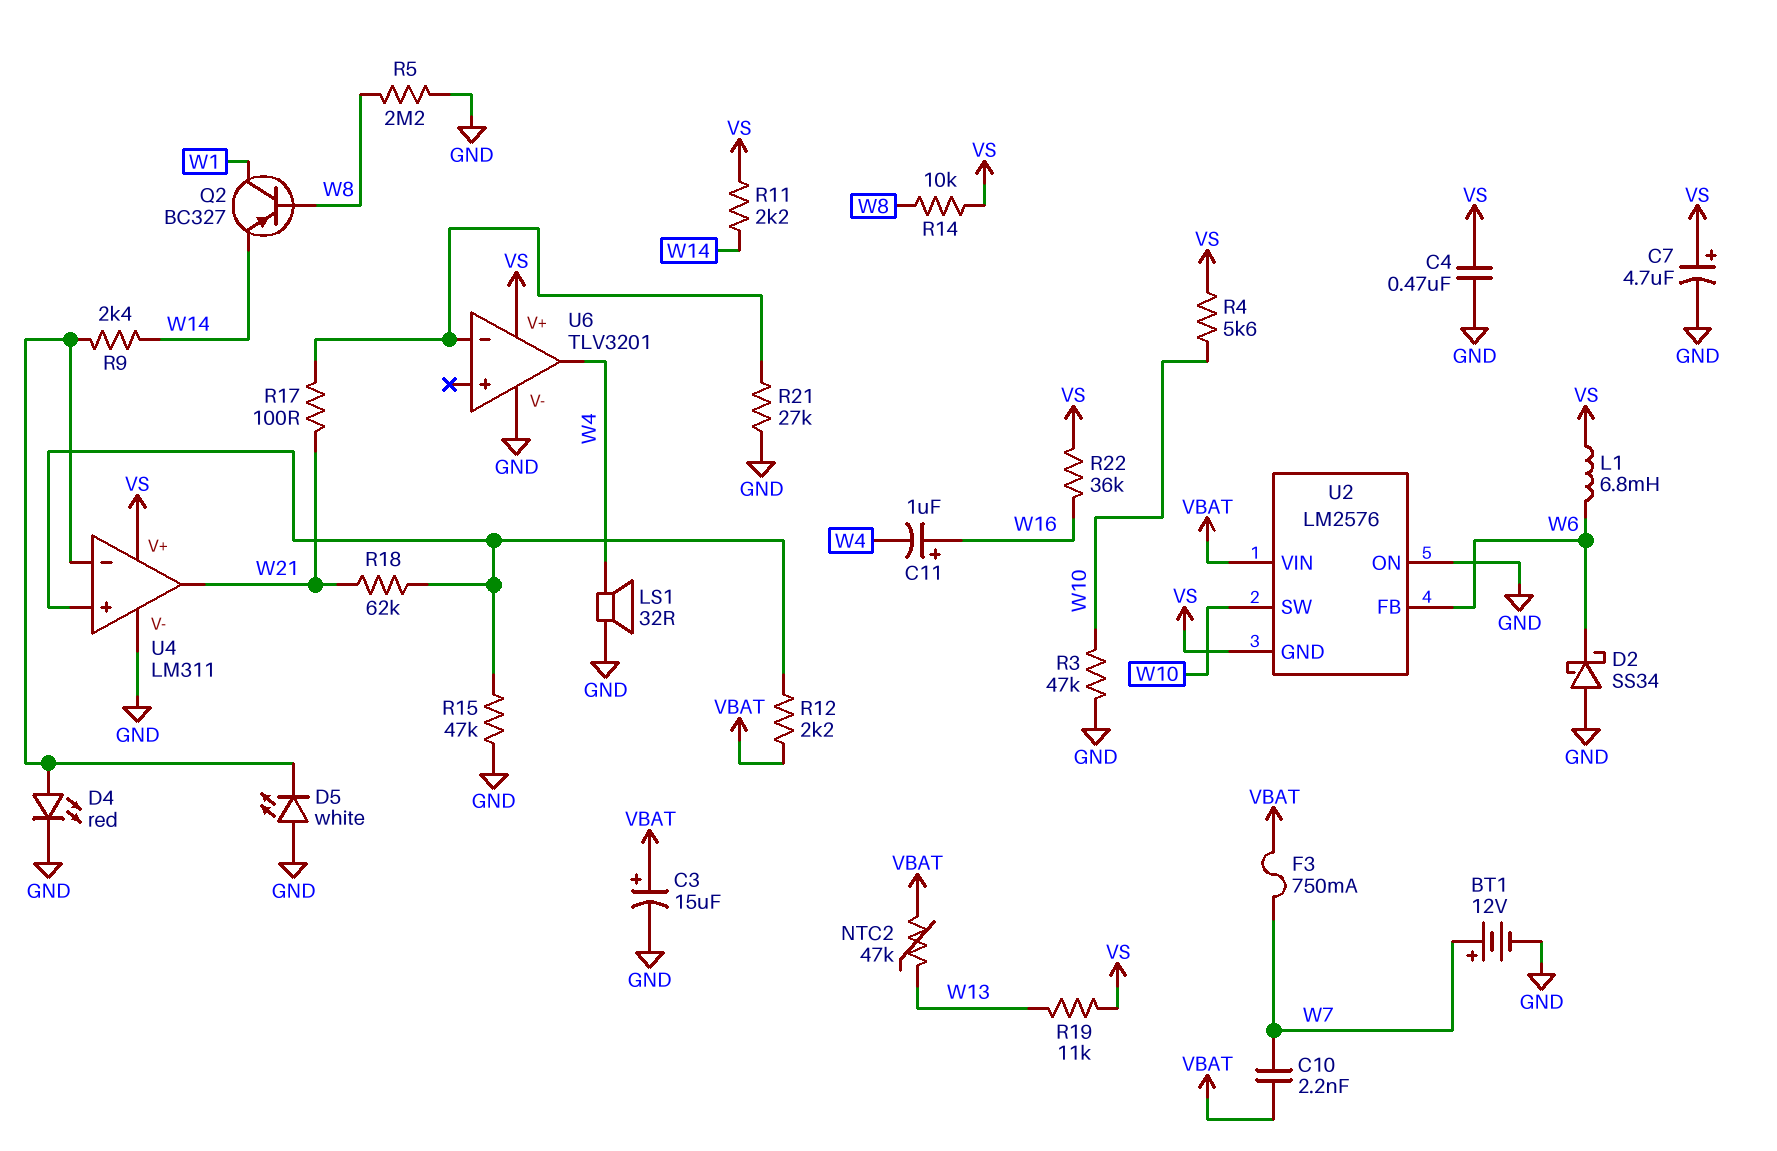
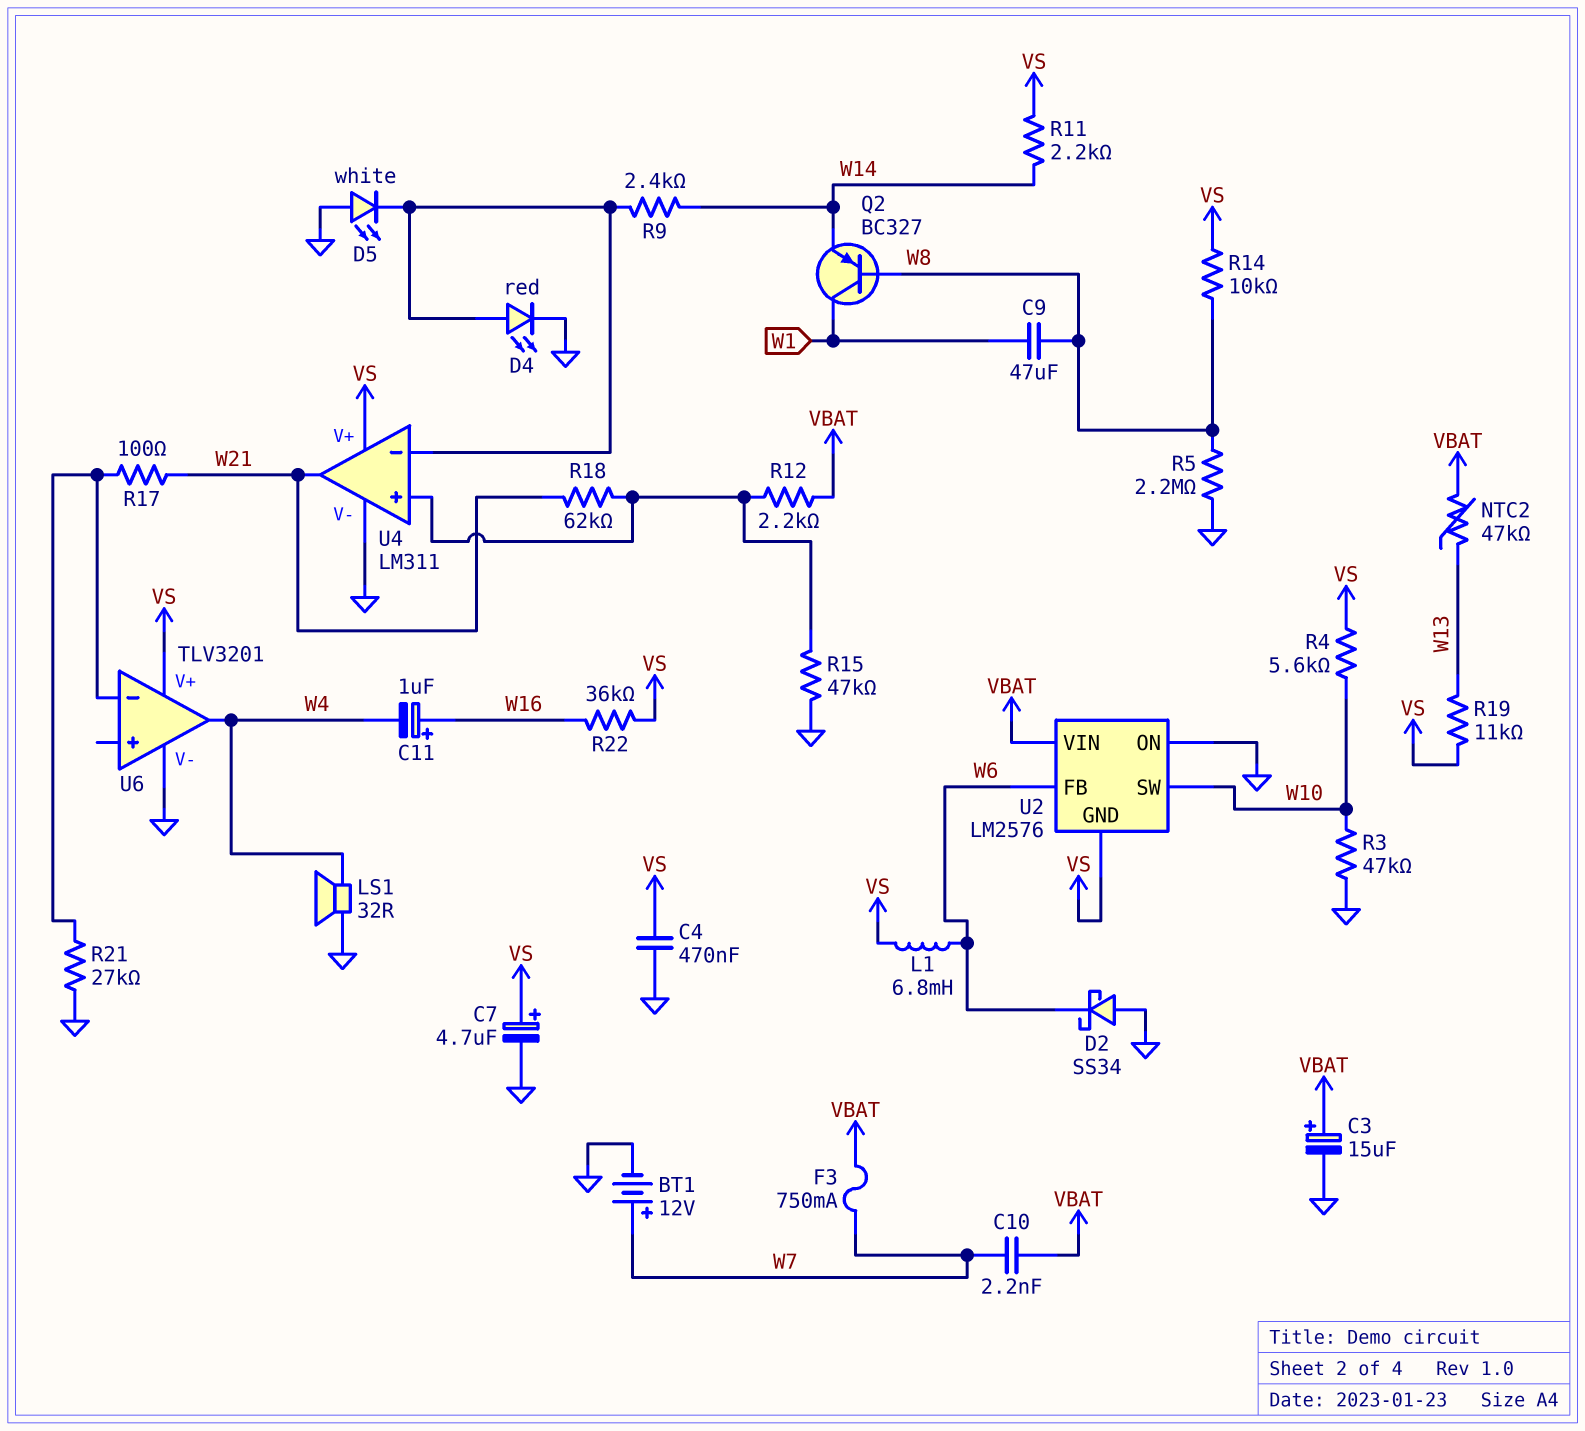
C9: none -> 47uF (W1, W8)

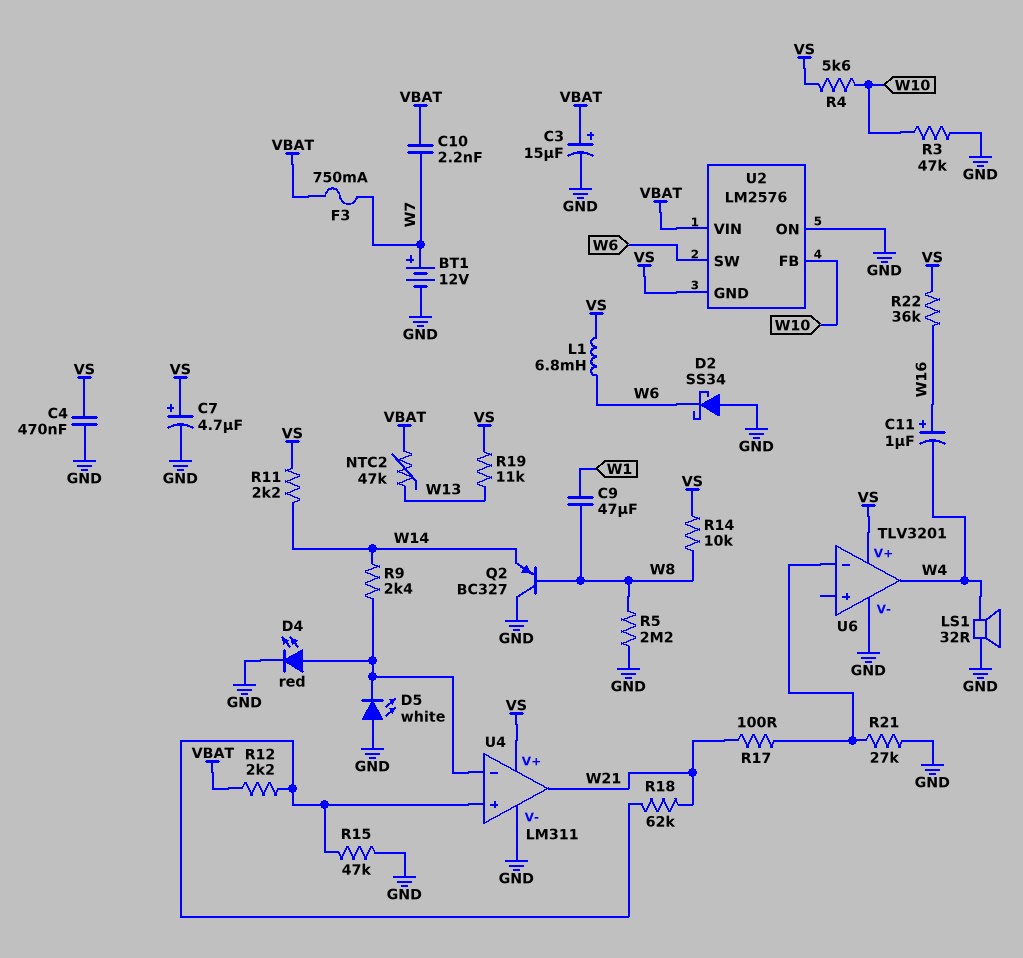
Q2: PNP BC327 (B W8, C W1, E W14) -> PNP BC327 (B W8, C GND, E W14)
U2 pin FB: W6 -> W10
U2 pin SW: W10 -> W6

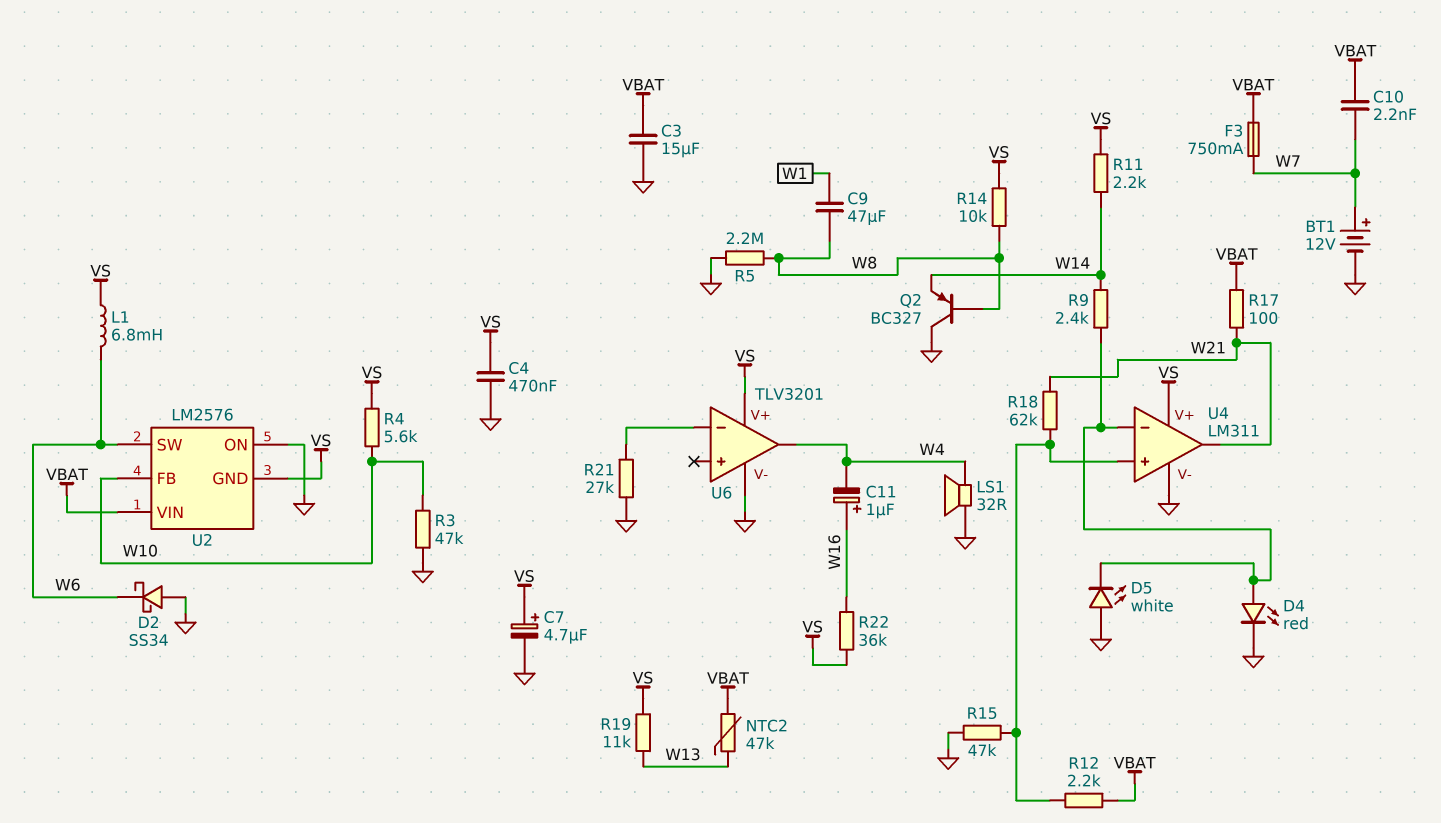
C3: 15uF (plus VBAT, minus GND) -> 15uF (GND, VBAT)
R17: 100 (U6/in-, W21) -> 100 (VBAT, W21)

